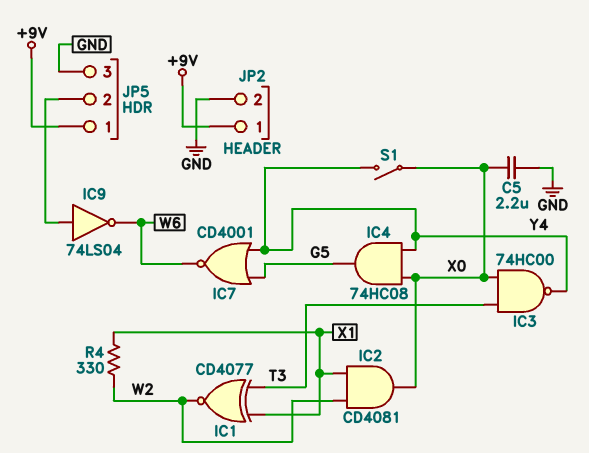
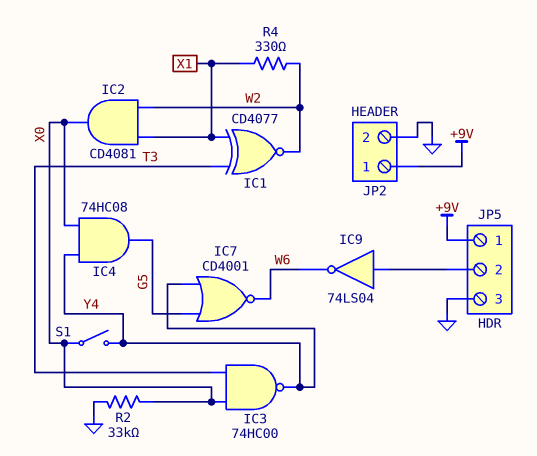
C5: 2.2uF (GND, X0) -> none
R2: none -> 33k (GND, X0)

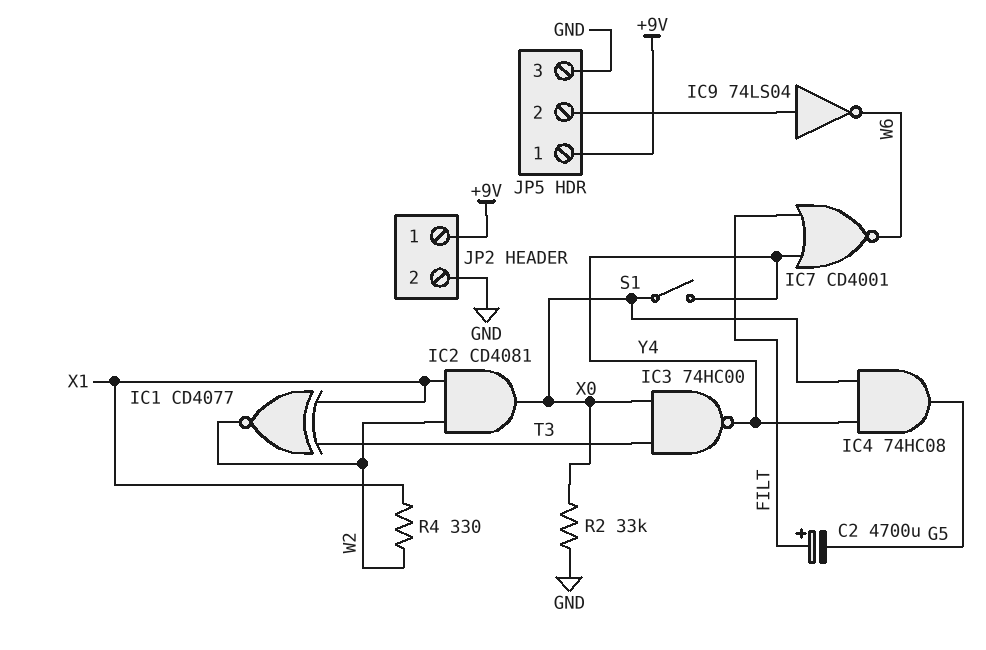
C2: none -> 4700uF (plus FILT, minus G5)
IC7: NOR CD4001 (in G5, in Y4, out W6) -> NOR CD4001 (in FILT, in Y4, out W6)

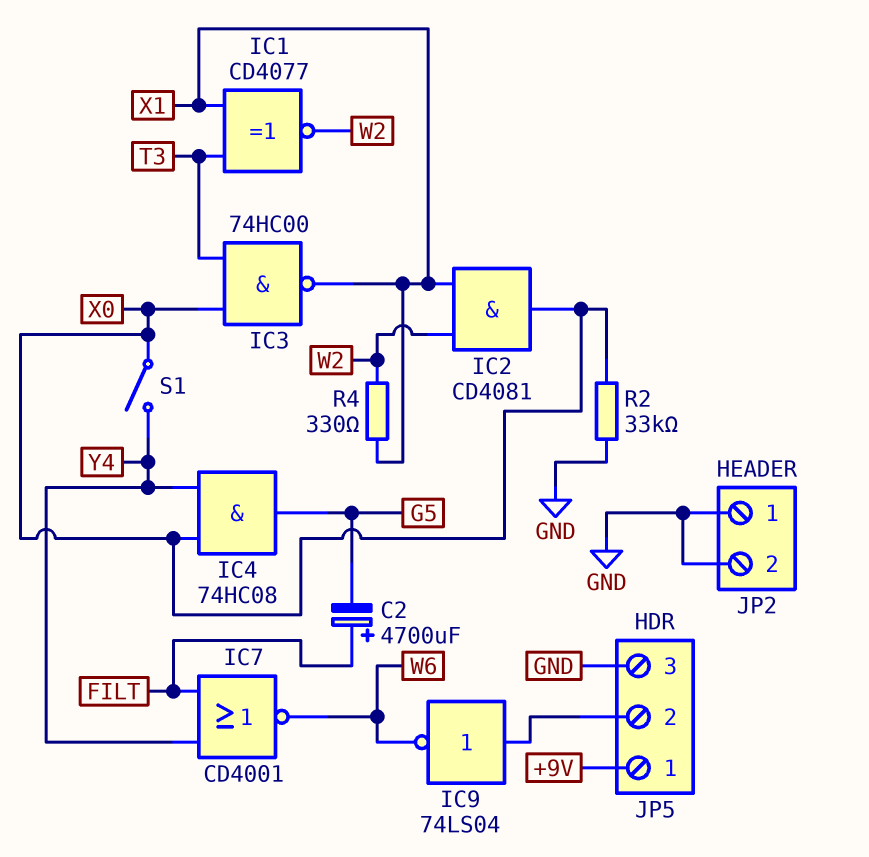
IC3: NAND 74HC00 (in T3, in X0, out Y4) -> NAND 74HC00 (in T3, in X0, out X1)
JP2 pin 1: +9V -> GND

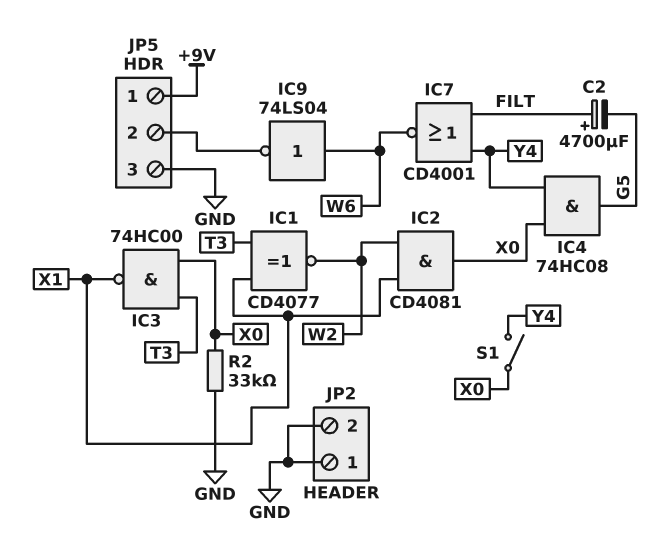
IC9: NOT 74LS04 (in JP5/2, out W6) -> NOT 74LS04 (in W6, out JP5/2)
R4: 330 (W2, X1) -> none

